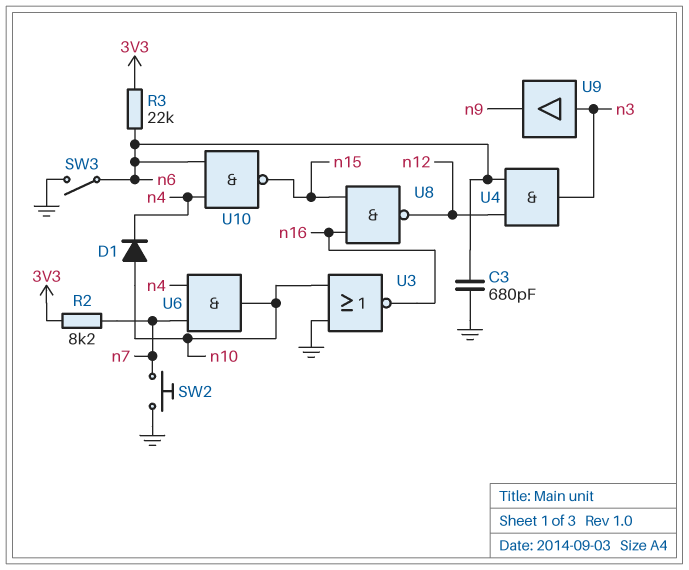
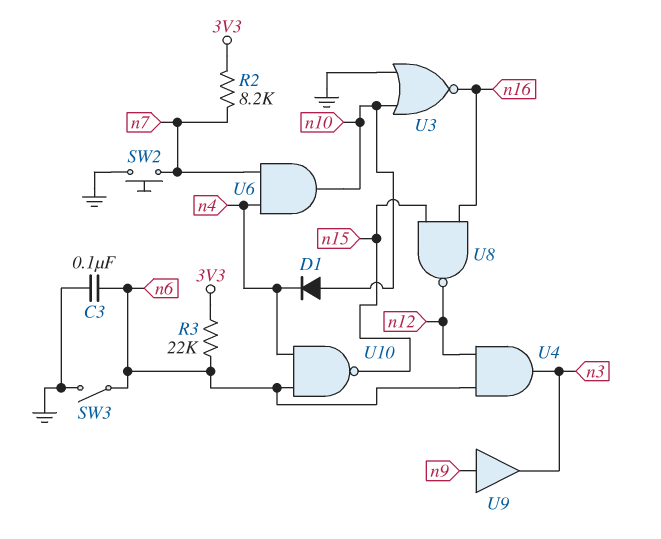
C3: 680pF (GND, n6) -> 100nF (GND, n6)
U9: buffer (in n3, out n9) -> buffer (in n9, out n3)

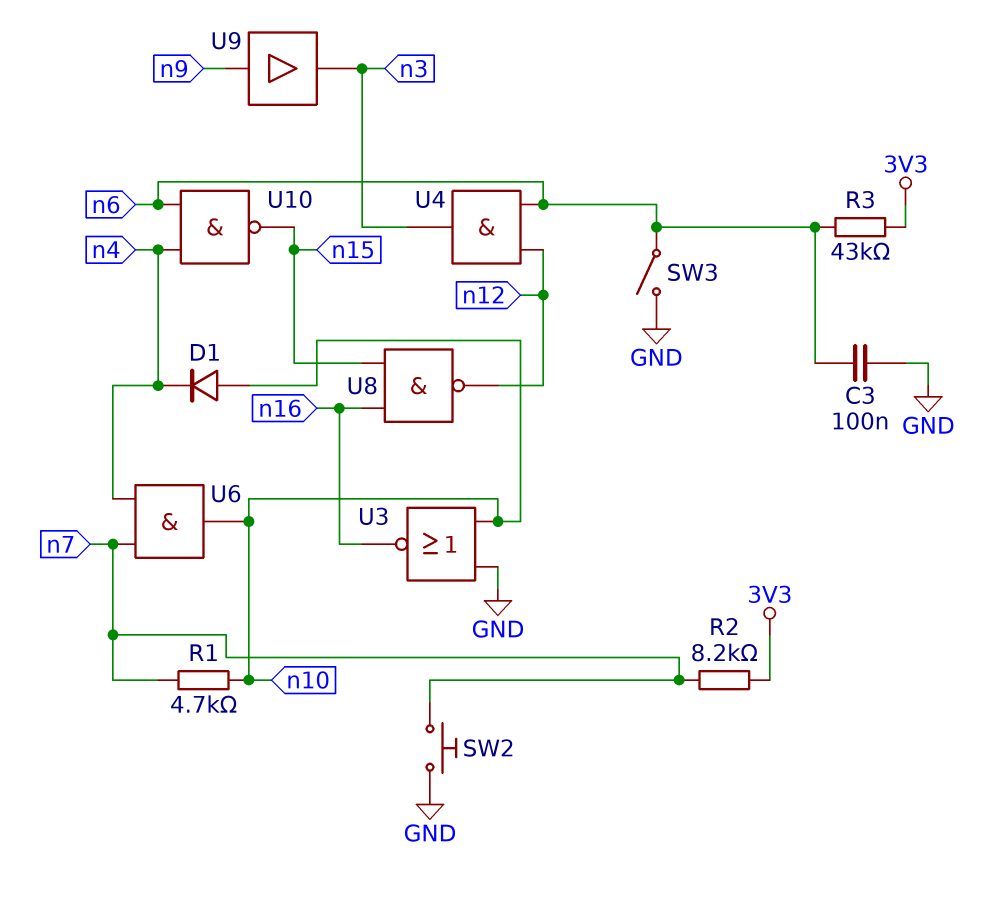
R1: none -> 4.7k (n7, n10)
R3: 22k (3V3, n6) -> 43k (3V3, n6)

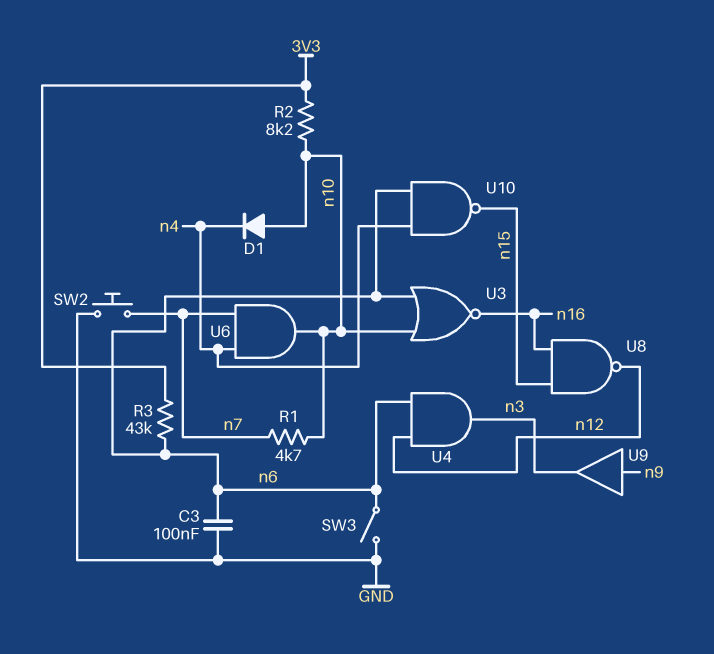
R2: 8.2k (3V3, n7) -> 8.2k (3V3, n10)
U3: NOR (in GND, in n10, out n16) -> NOR (in n6, in n10, out n16)

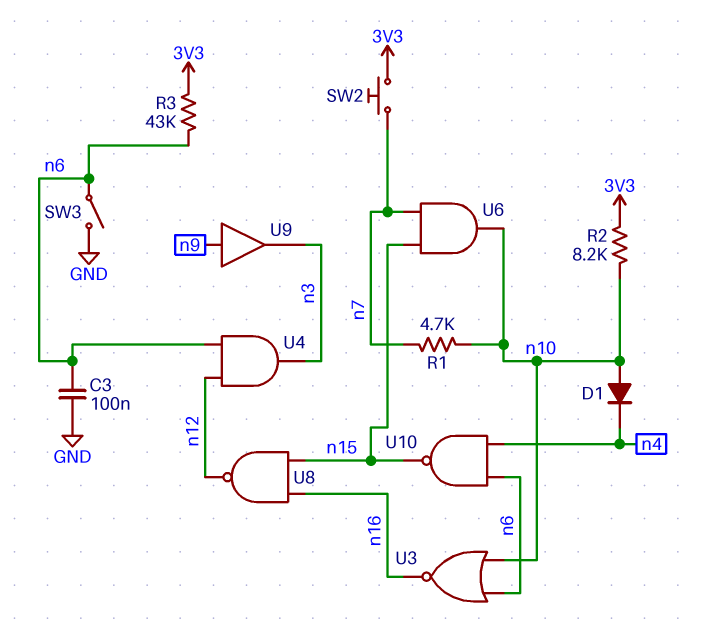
SW2: button (GND, n7) -> button (3V3, n7)
U6: AND (in n4, in n7, out n10) -> AND (in n7, in n15, out n10)

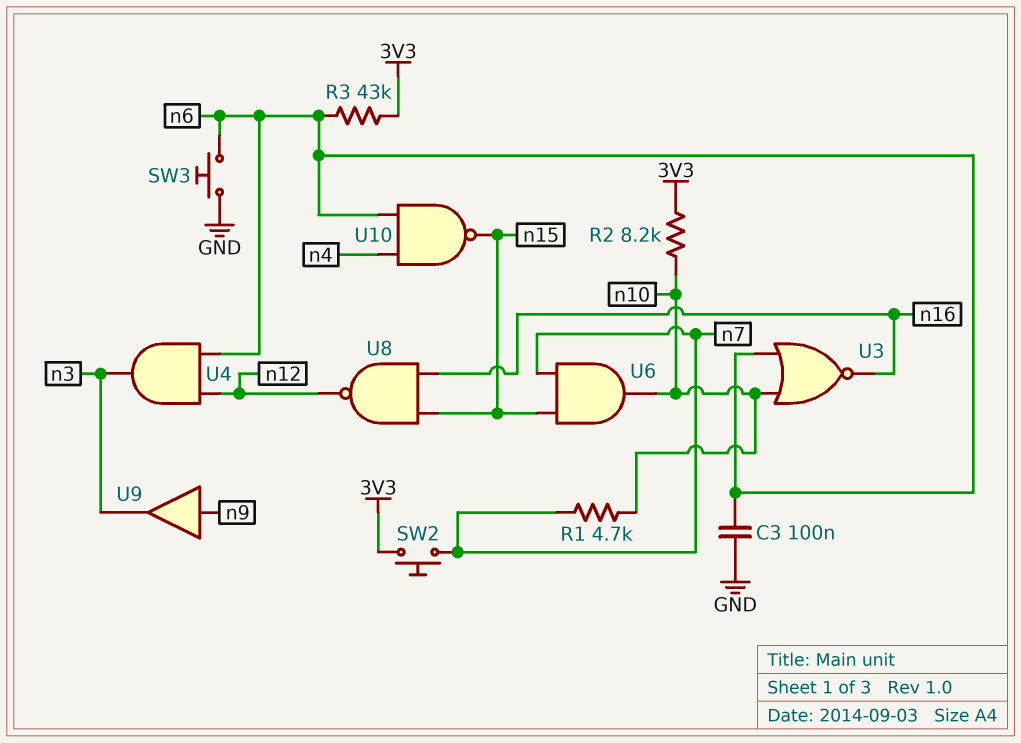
D1: diode (A n10, K n4) -> none
SW3: switch (GND, n6) -> button (GND, n6)

